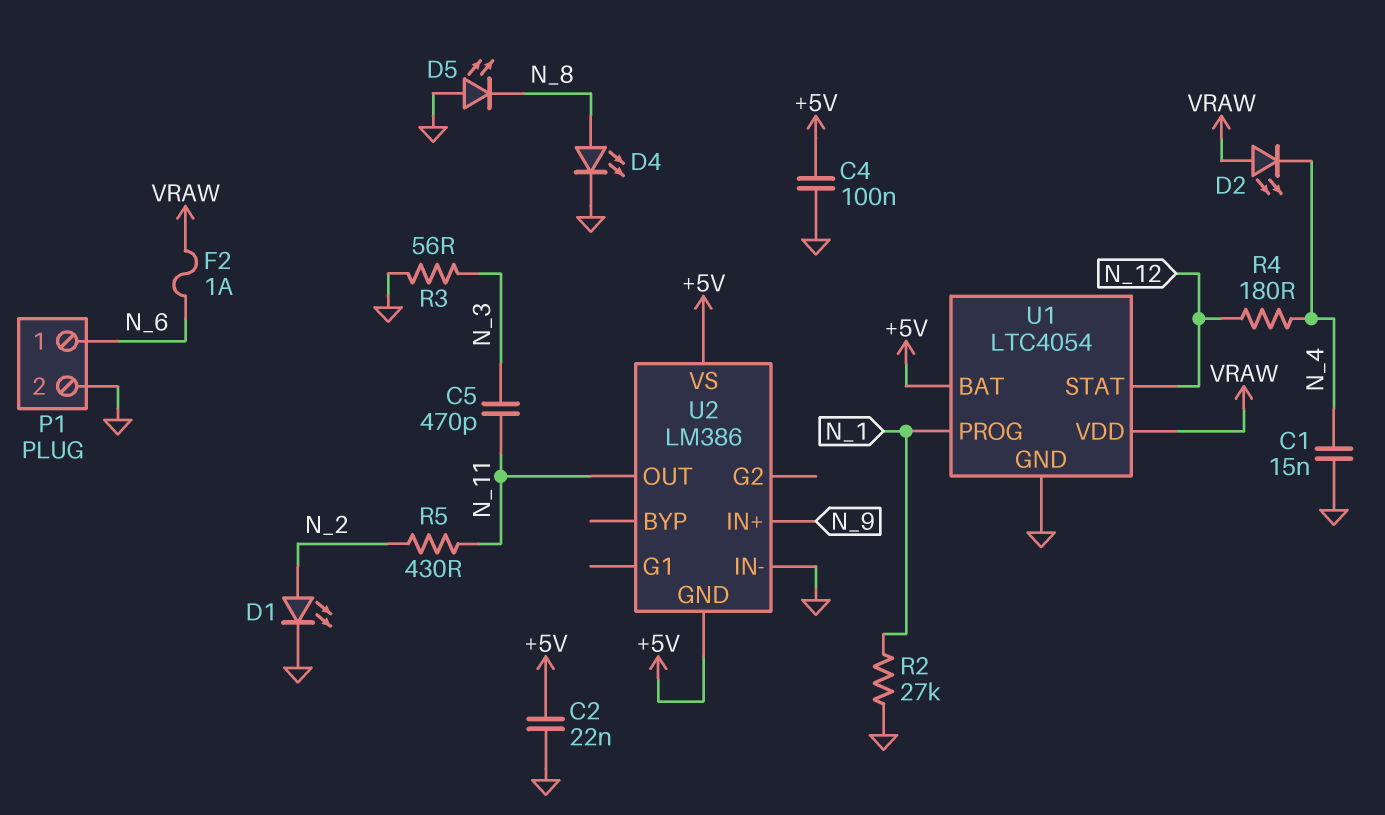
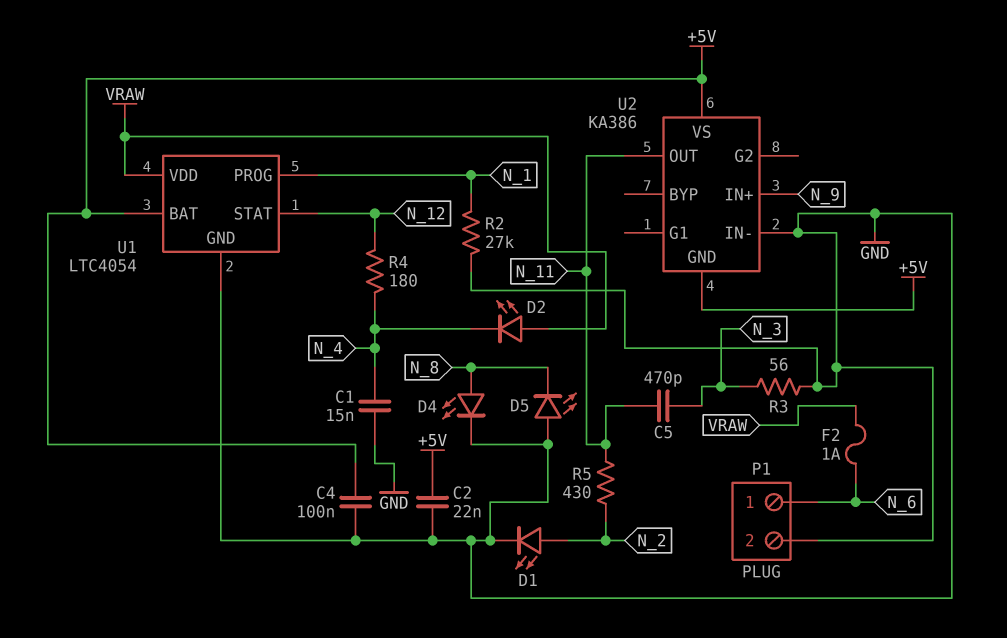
U2: LM386 -> KA386

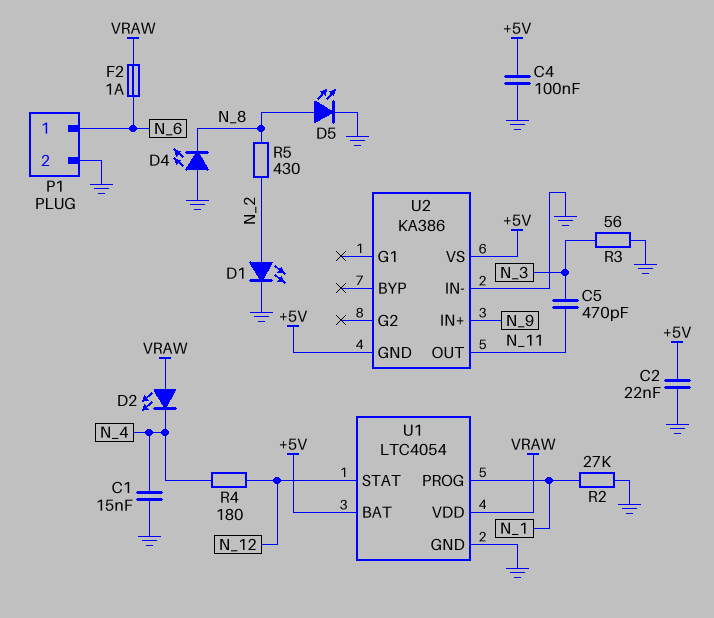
D4: LED (A N_8, K GND) -> LED (A GND, K N_8)
D5: LED (A GND, K N_8) -> LED (A N_8, K GND)
R5: 430 (N_2, N_11) -> 430 (N_2, N_8)

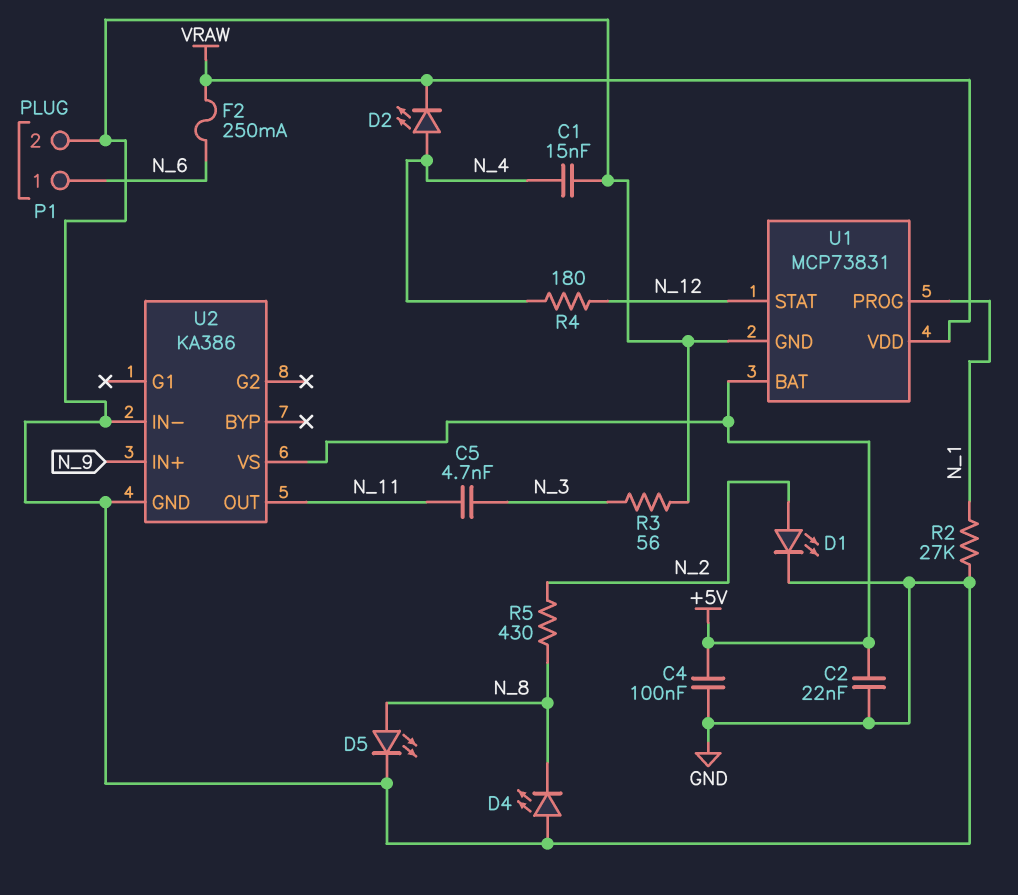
C5: 470pF (N_3, N_11) -> 4.7nF (N_3, N_11)
D2: LED (A VRAW, K N_4) -> LED (A N_4, K VRAW)
F2: 1A (N_6, VRAW) -> 250mA (N_6, VRAW)
U1: LTC4054 -> MCP73831
U2 pin GND: +5V -> GND

